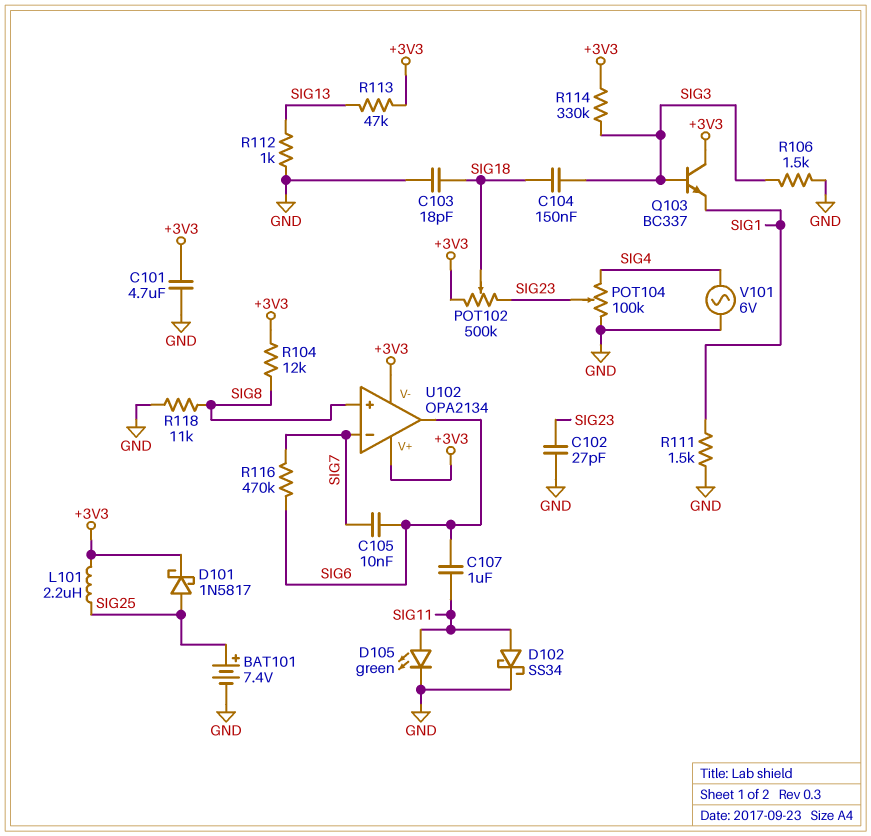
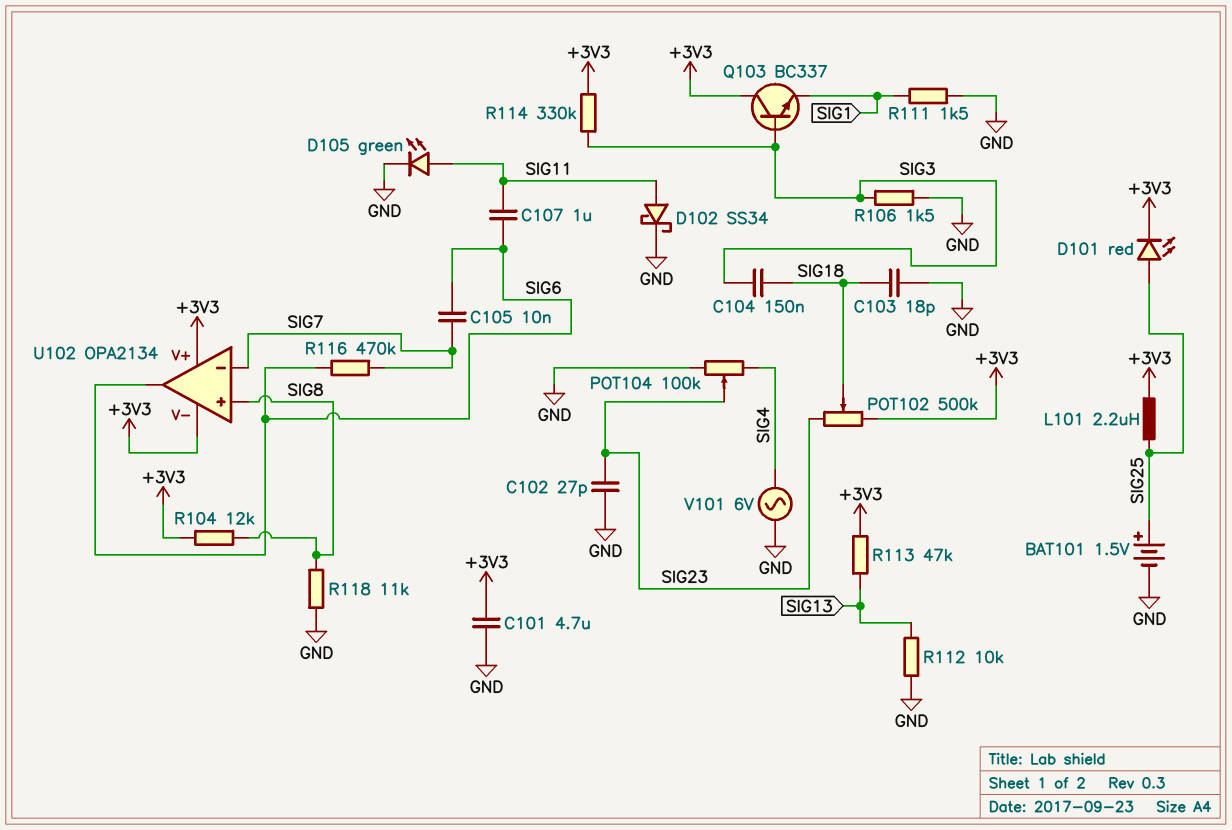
BAT101: 7.4V (plus SIG25, minus GND) -> 1.5V (plus SIG25, minus GND)
D101: schottky 1N5817 (A SIG25, K +3V3) -> LED red (A SIG25, K +3V3)
R112: 1k (GND, SIG13) -> 10k (GND, SIG13)

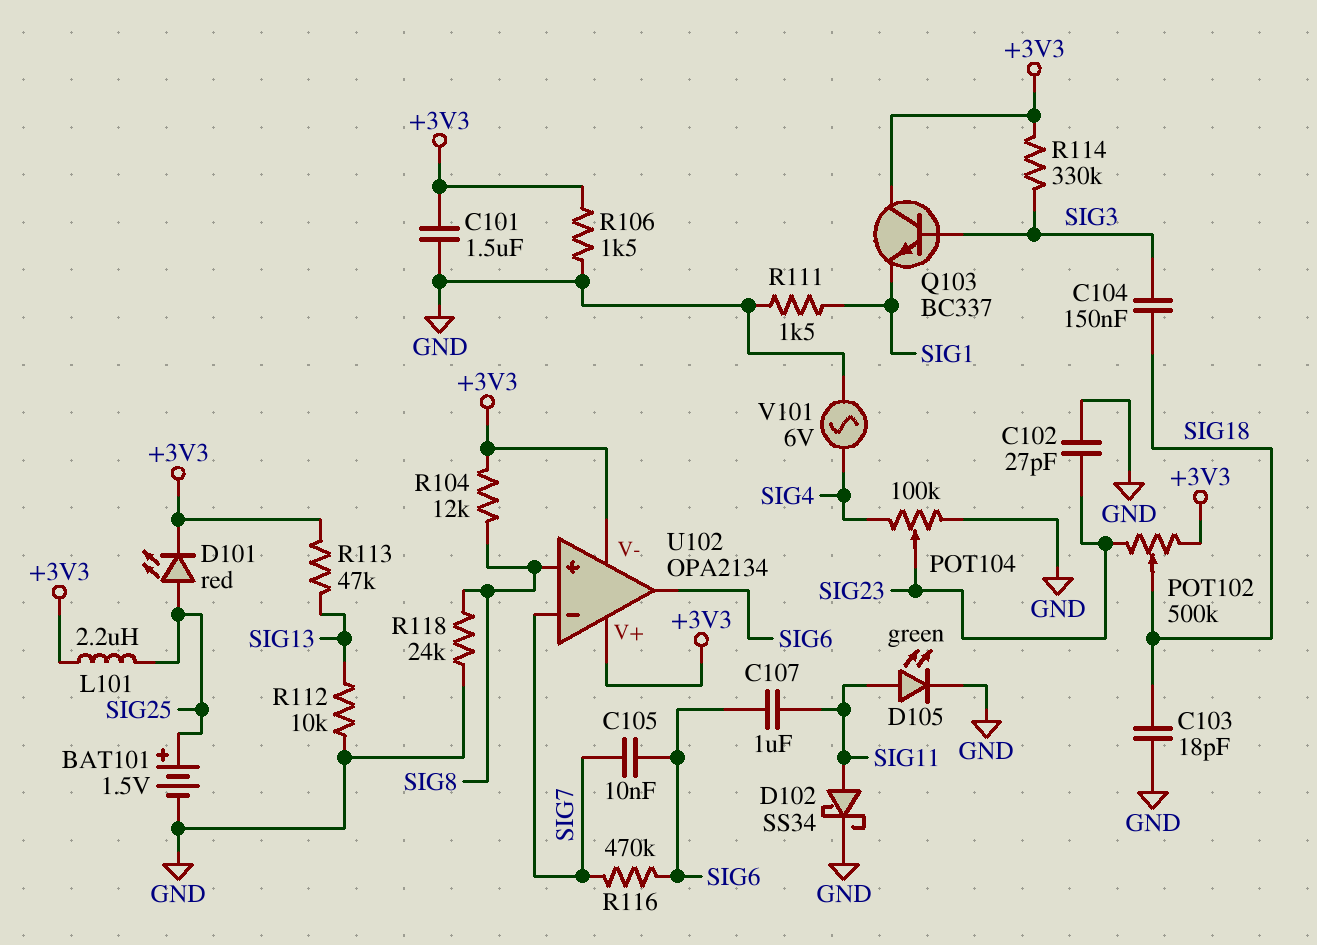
C101: 4.7uF (+3V3, GND) -> 1.5uF (+3V3, GND)
R106: 1.5k (GND, SIG3) -> 1.5k (+3V3, GND)
R118: 11k (GND, SIG8) -> 24k (GND, SIG8)

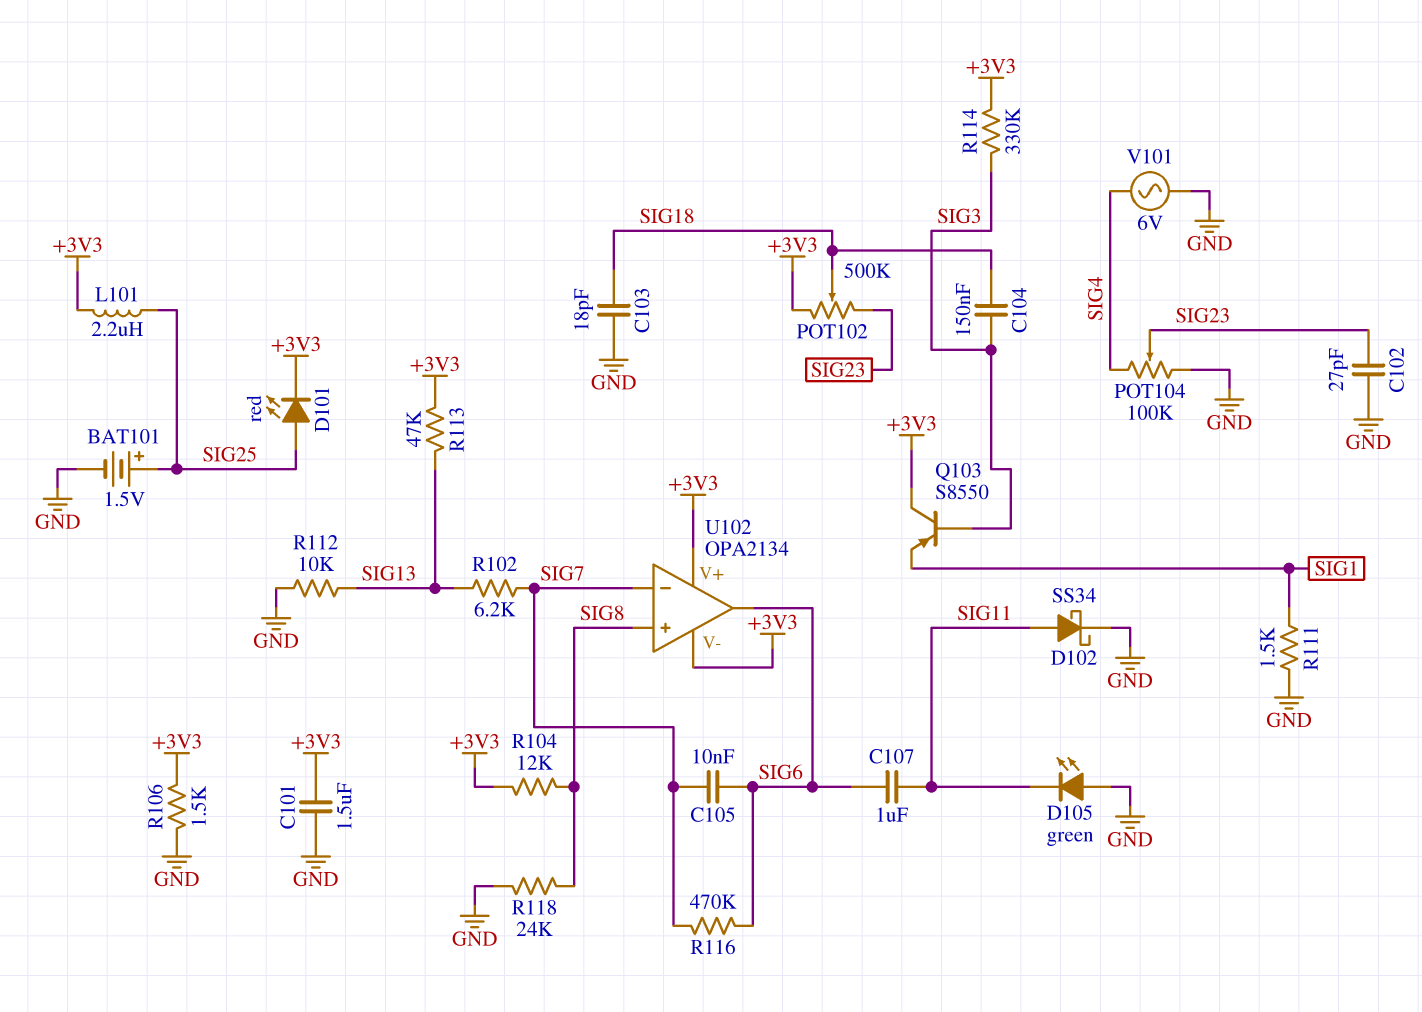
D105: LED green (A SIG11, K GND) -> LED green (A GND, K SIG11)
Q103: NPN BC337 (B SIG3, C +3V3, E SIG1) -> PNP S8550 (B SIG3, C +3V3, E SIG1)
R102: none -> 6.2k (SIG7, SIG13)

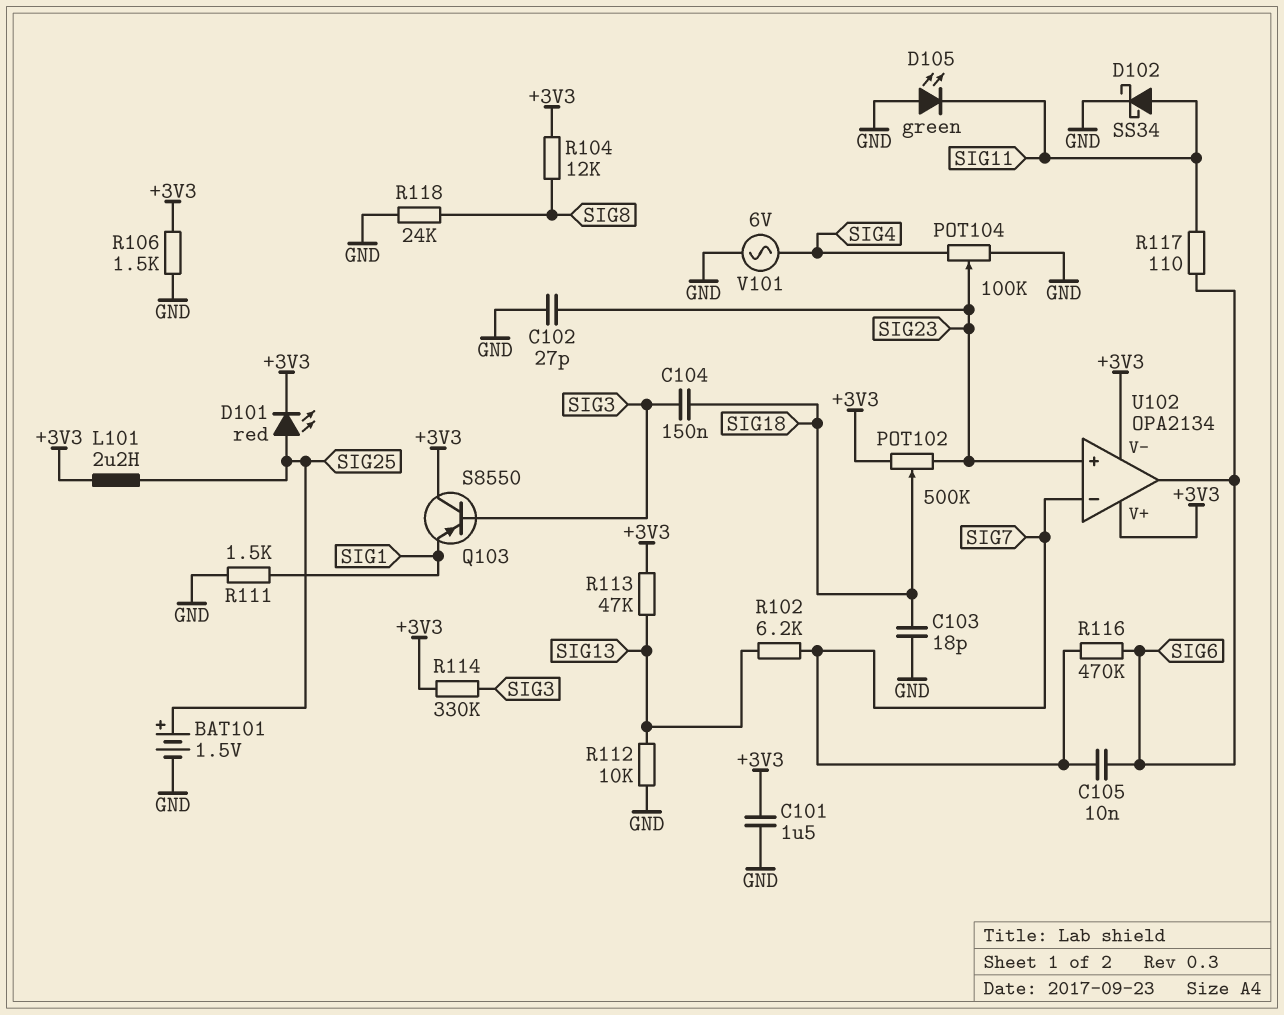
C107: 1uF (SIG6, SIG11) -> none
R117: none -> 110 (SIG6, SIG11)
U102 pin in+: SIG8 -> SIG23

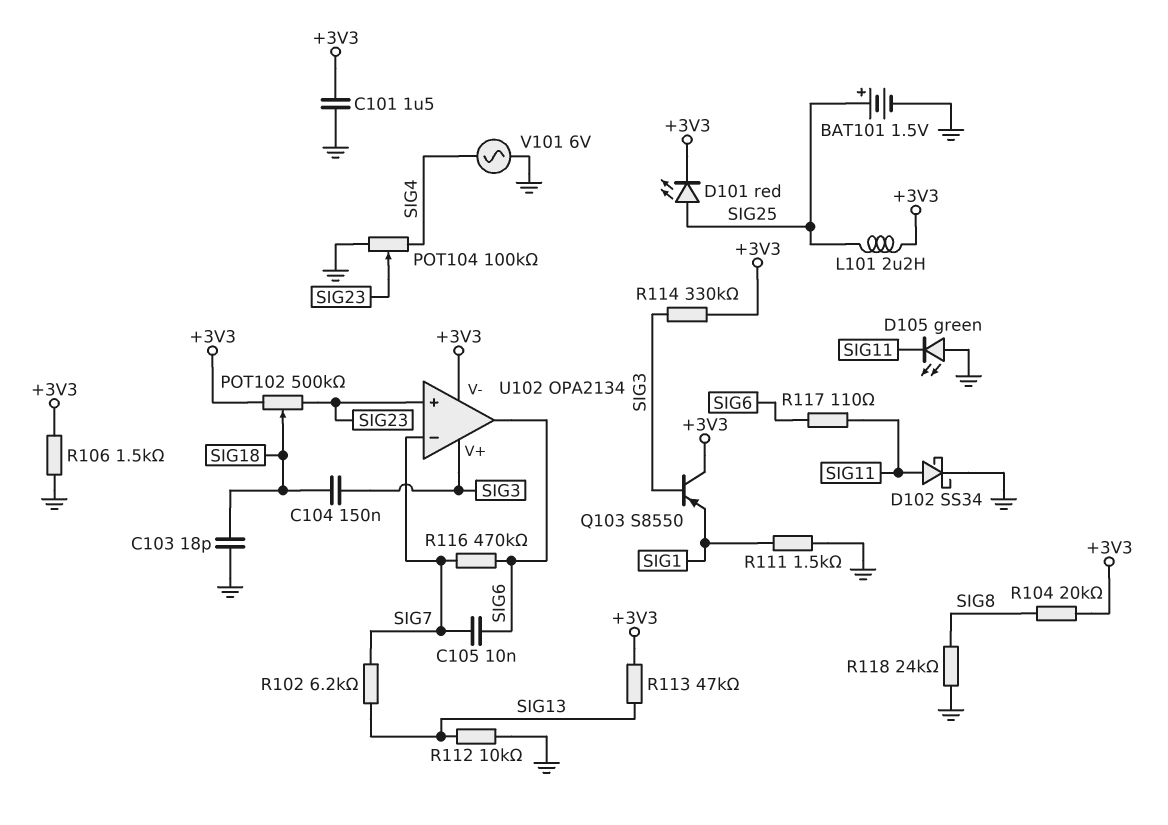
C102: 27pF (GND, SIG23) -> none
R104: 12k (+3V3, SIG8) -> 20k (+3V3, SIG8)
U102 pin V+: +3V3 -> SIG3

